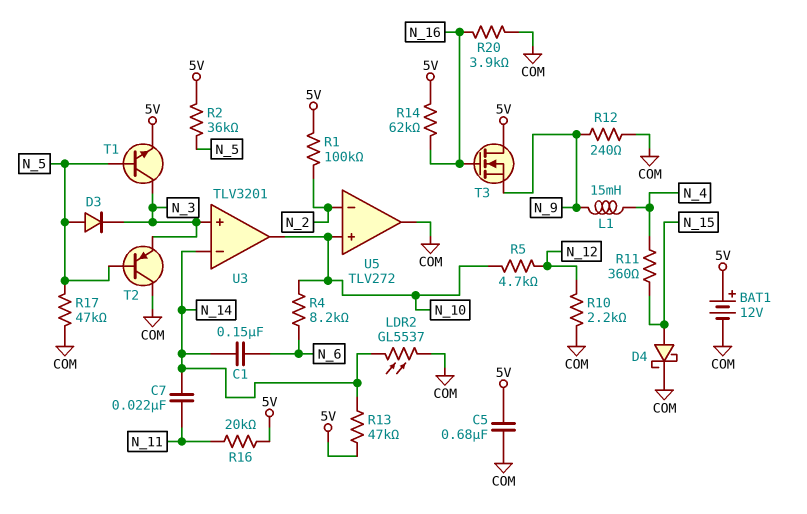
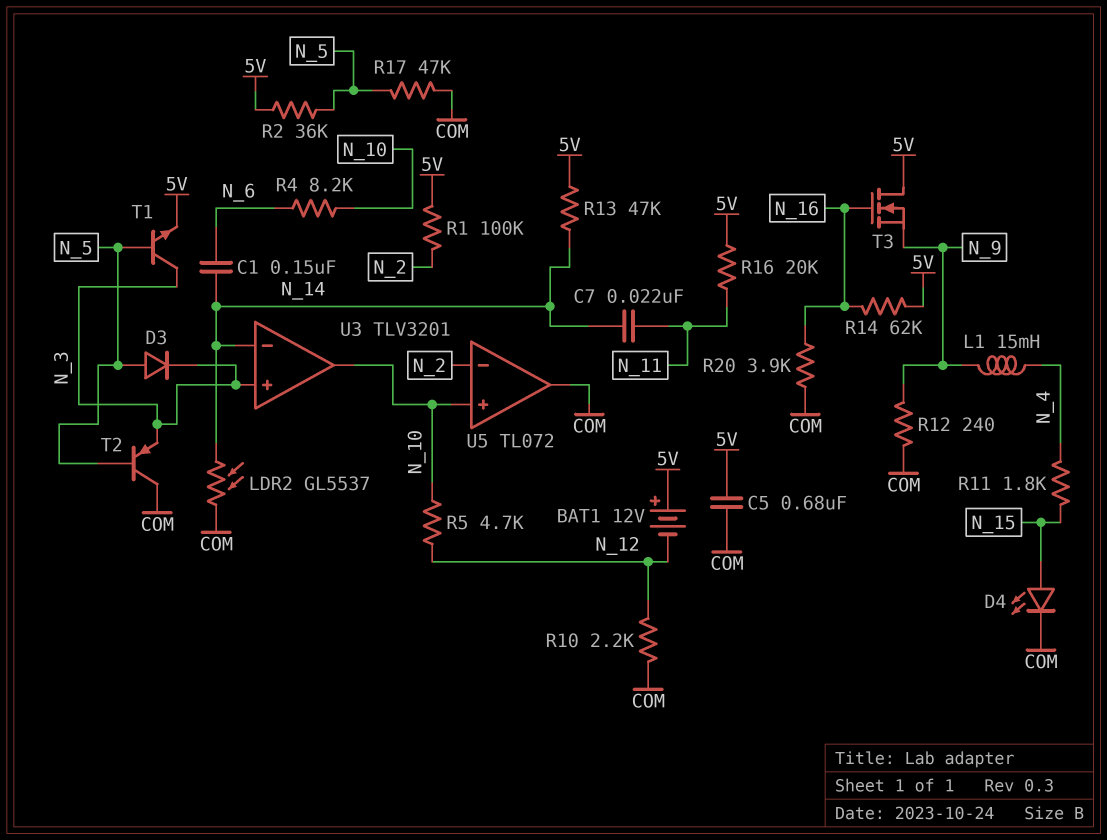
BAT1: 12V (plus 5V, minus COM) -> 12V (plus 5V, minus N_12)
D4: schottky (A N_15, K COM) -> LED (A N_15, K COM)
R11: 360 (N_4, N_15) -> 1.8k (N_4, N_15)
U5: TLV272 -> TL072

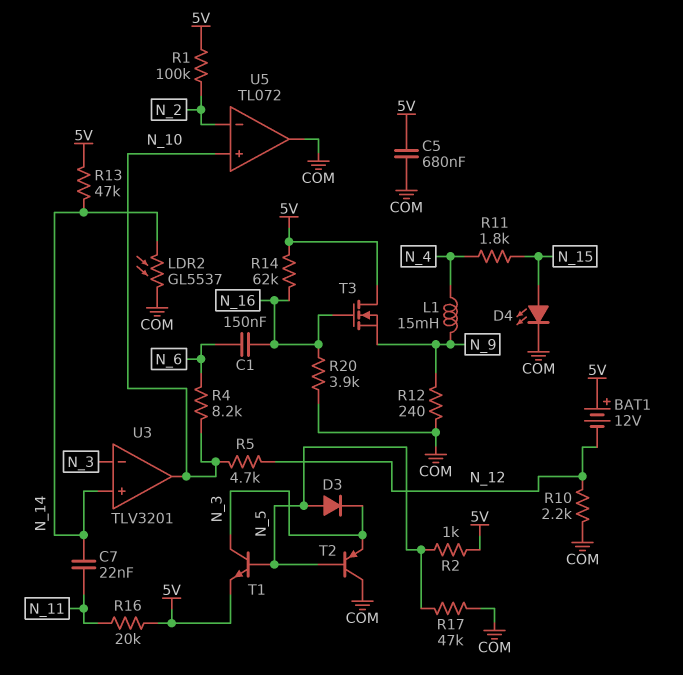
C1: 150nF (N_6, N_14) -> 150nF (N_6, N_16)
R2: 36k (5V, N_5) -> 1k (5V, N_5)
U3 pin in+: N_3 -> N_14
U3 pin in-: N_14 -> N_3

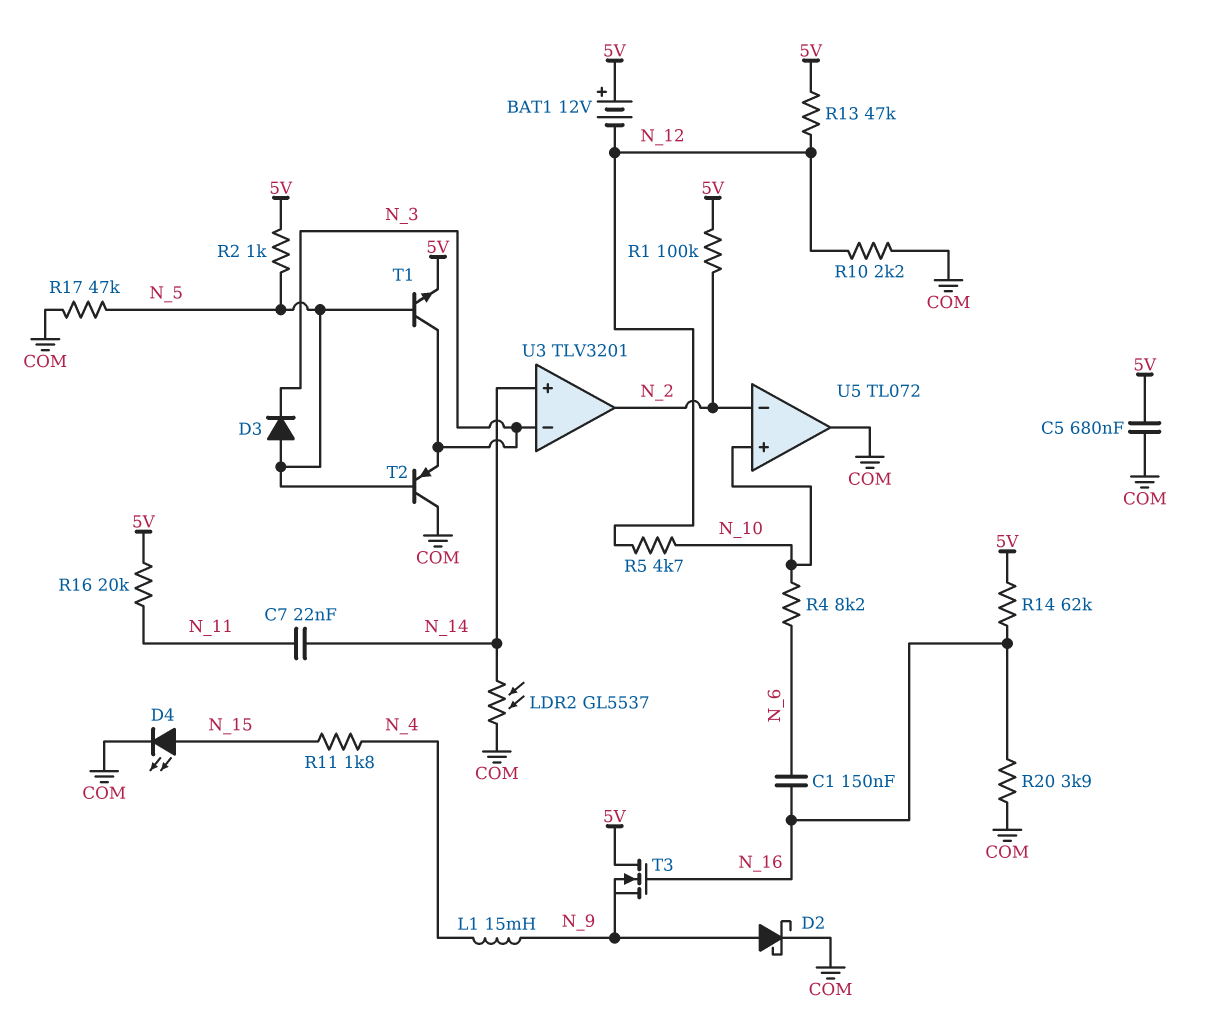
D2: none -> schottky (A N_9, K COM)
R12: 240 (COM, N_9) -> none
R13: 47k (5V, N_14) -> 47k (5V, N_12)
U3 pin out: N_10 -> N_2

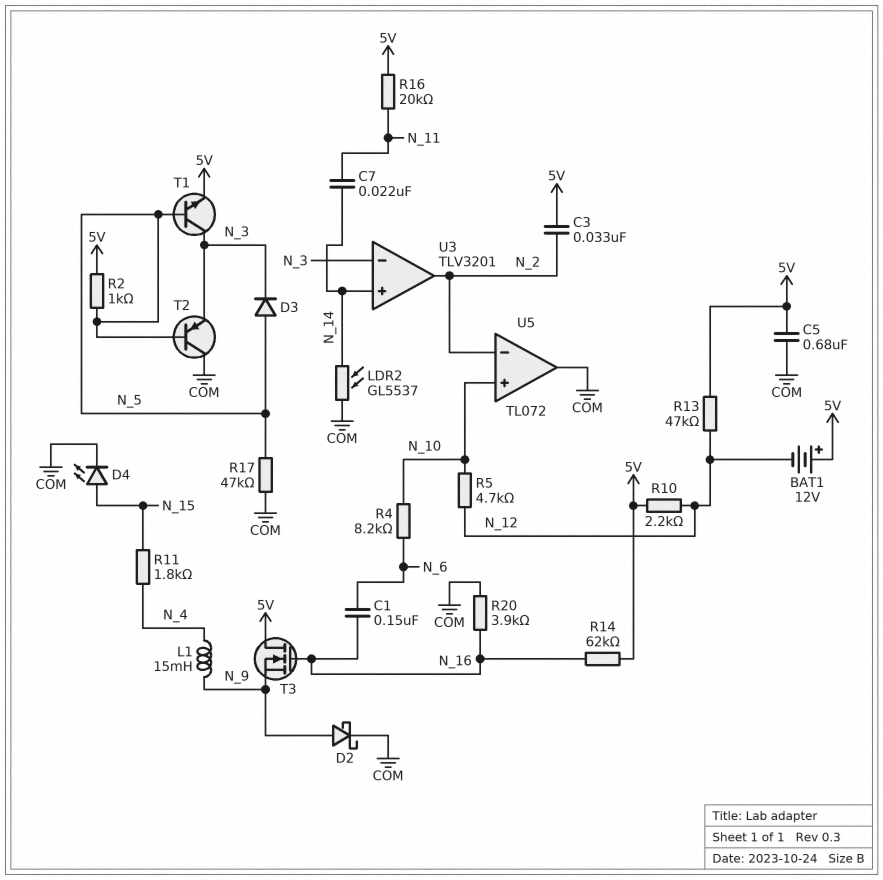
C3: none -> 33nF (5V, N_2)
R1: 100k (5V, N_2) -> none
R10: 2.2k (COM, N_12) -> 2.2k (5V, N_12)

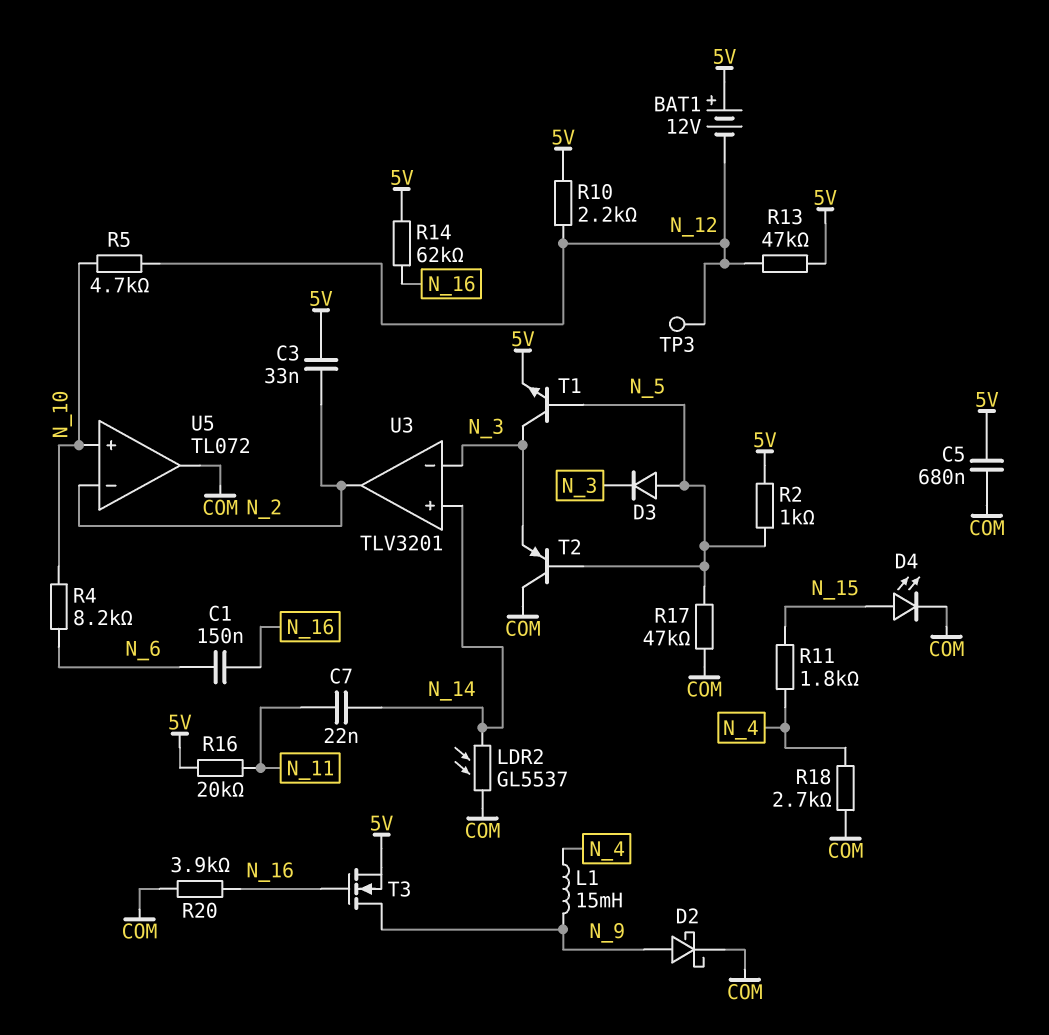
R18: none -> 2.7k (COM, N_4)
T3: NMOS (G N_16, D 5V, S N_9) -> NMOS (G N_16, D N_9, S 5V)
TP3: none -> test point (N_12)

